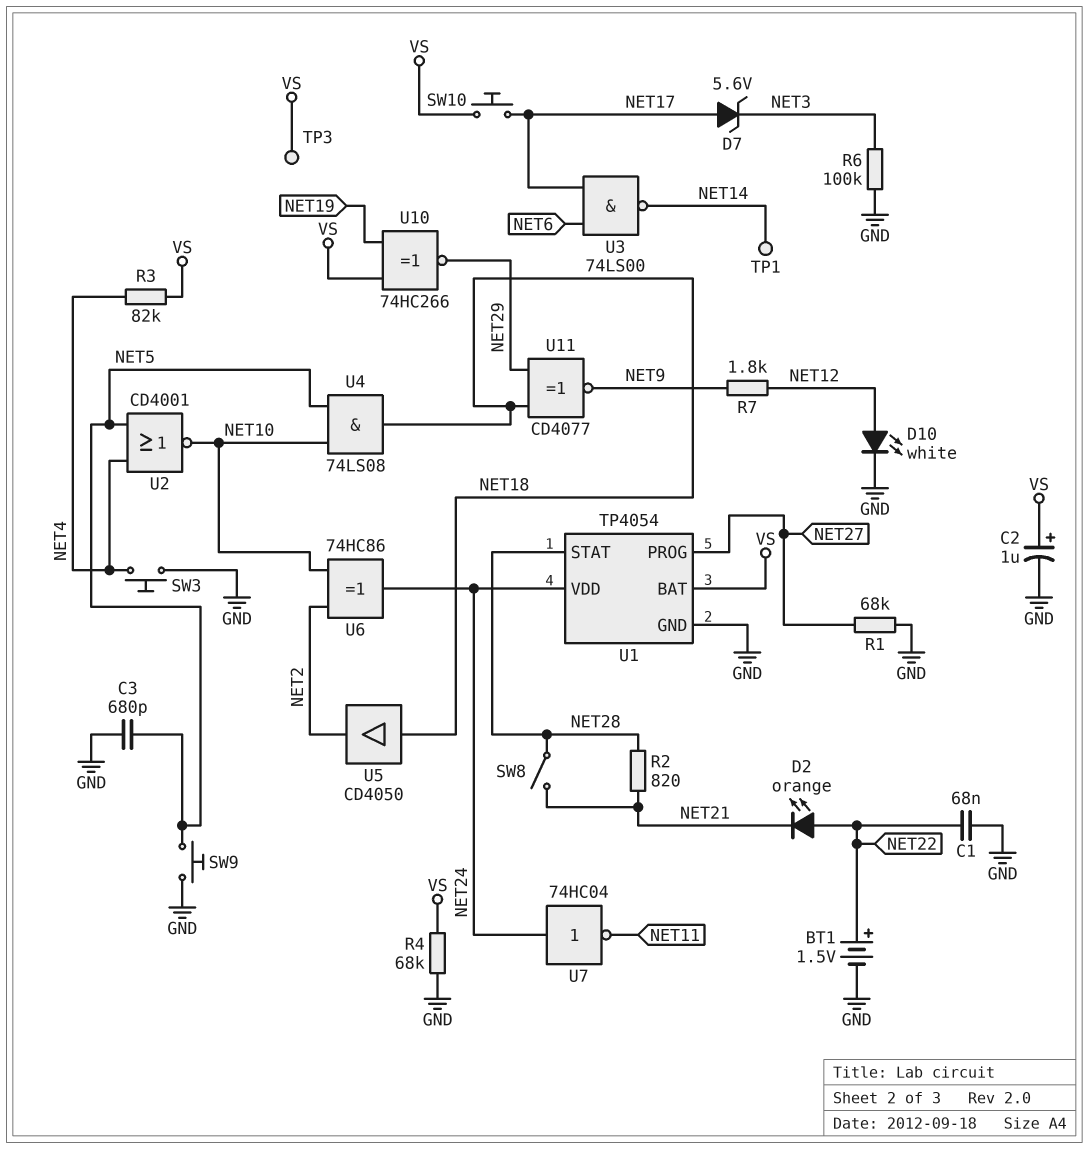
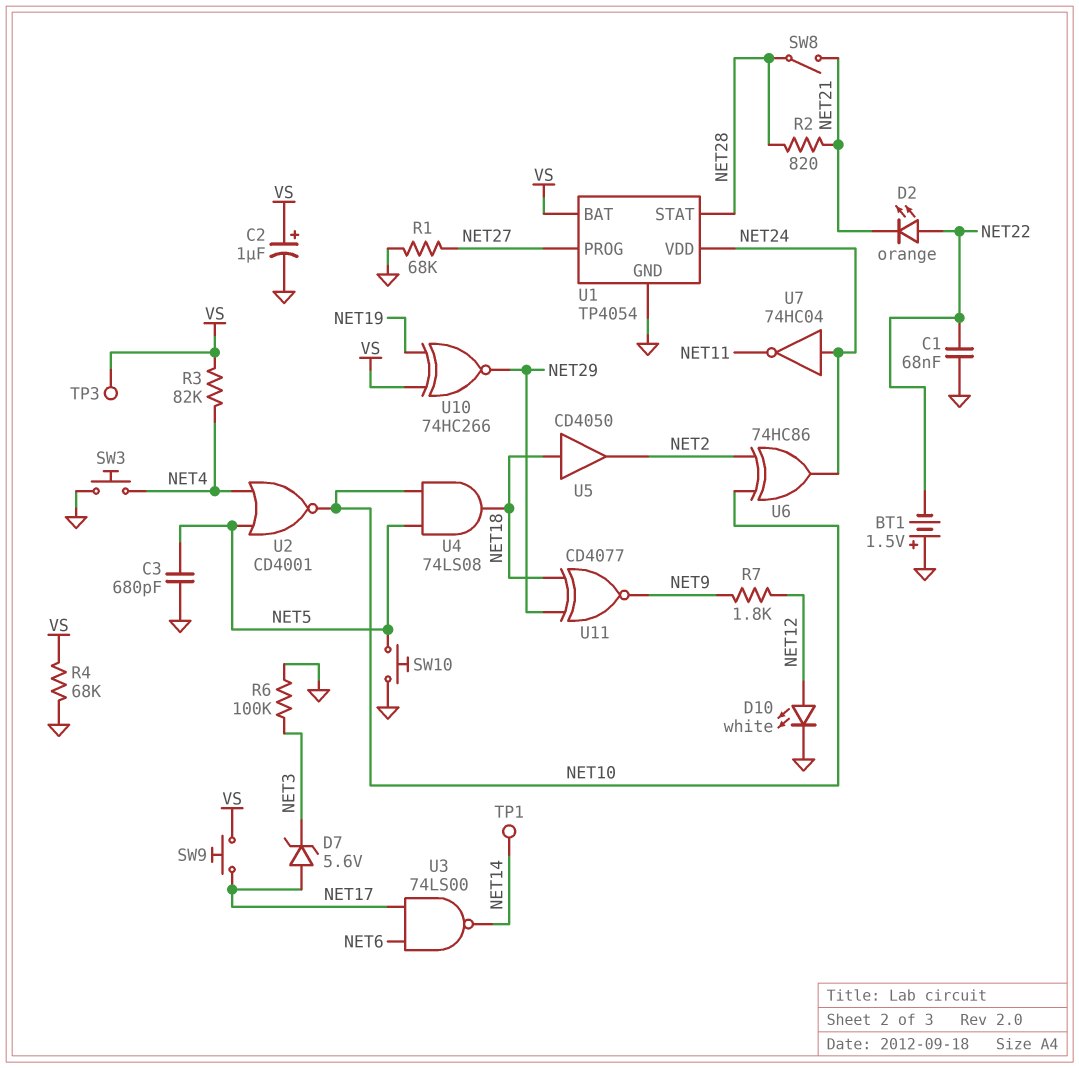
BT1: 1.5V (plus NET22, minus GND) -> 1.5V (plus GND, minus NET22)
SW9: button (GND, NET5) -> button (NET17, VS)
SW10: button (NET17, VS) -> button (GND, NET5)

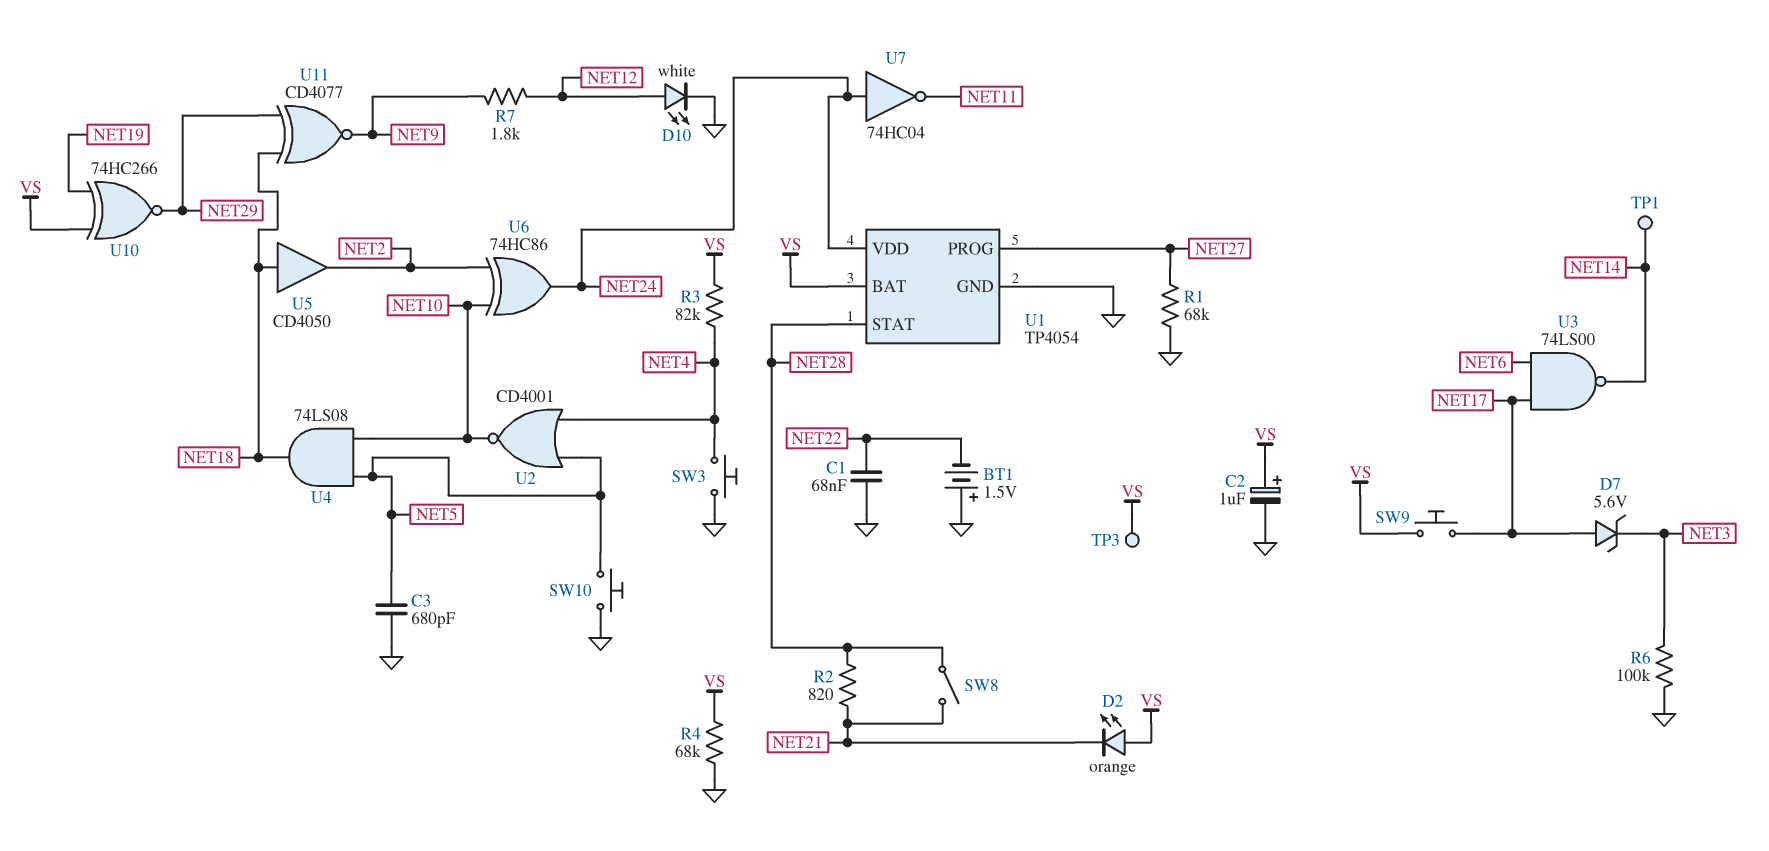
D2: LED orange (A NET22, K NET21) -> LED orange (A VS, K NET21)

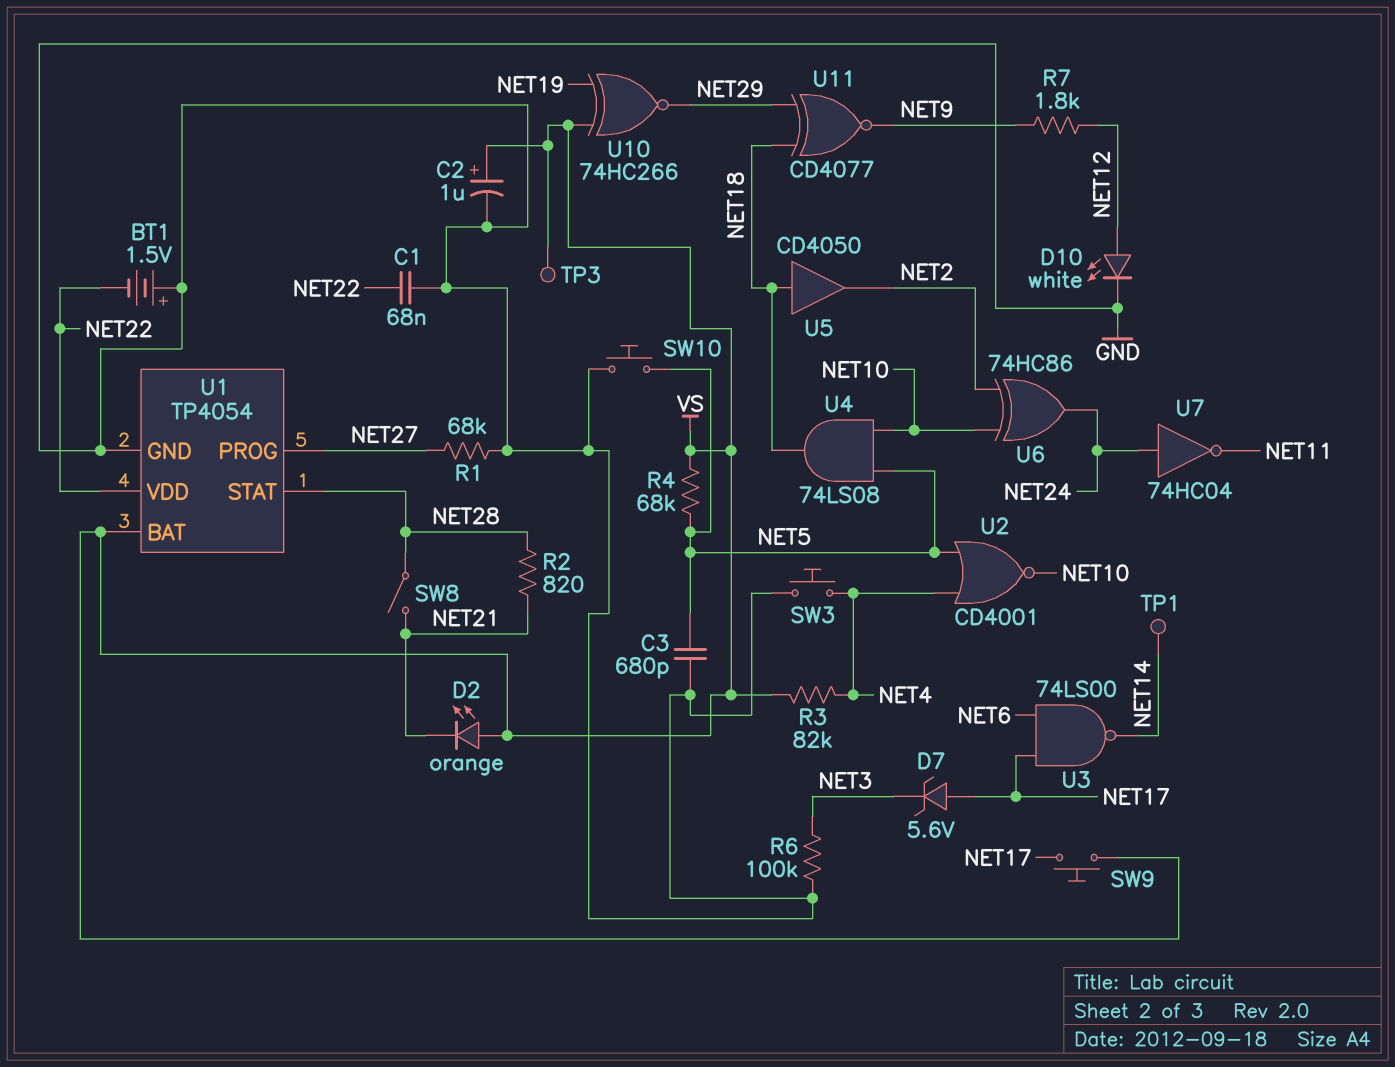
R4: 68k (GND, VS) -> 68k (NET5, VS)
U1 pin VDD: NET24 -> NET22

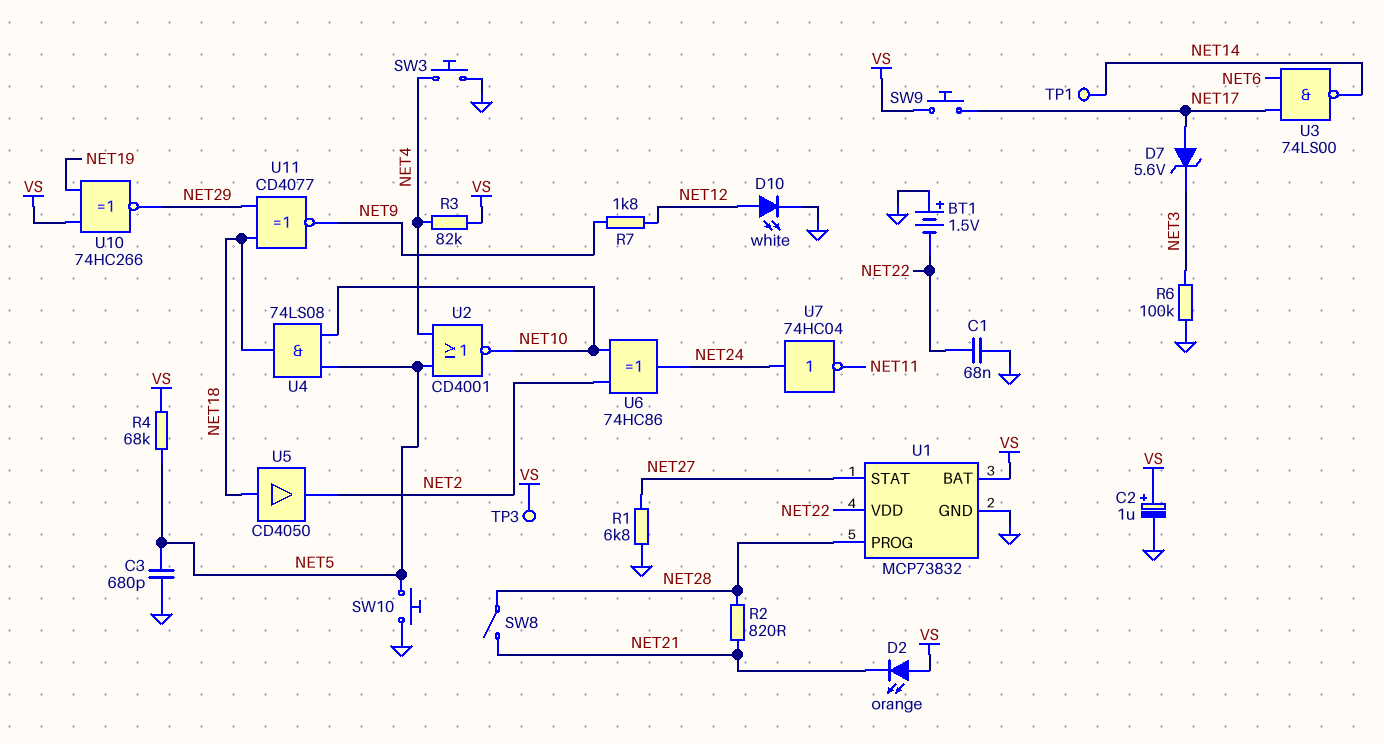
R1: 68k (GND, NET27) -> 6.8k (GND, NET27)
U1: TP4054 -> MCP73832
U1 pin PROG: NET27 -> NET28
U1 pin STAT: NET28 -> NET27

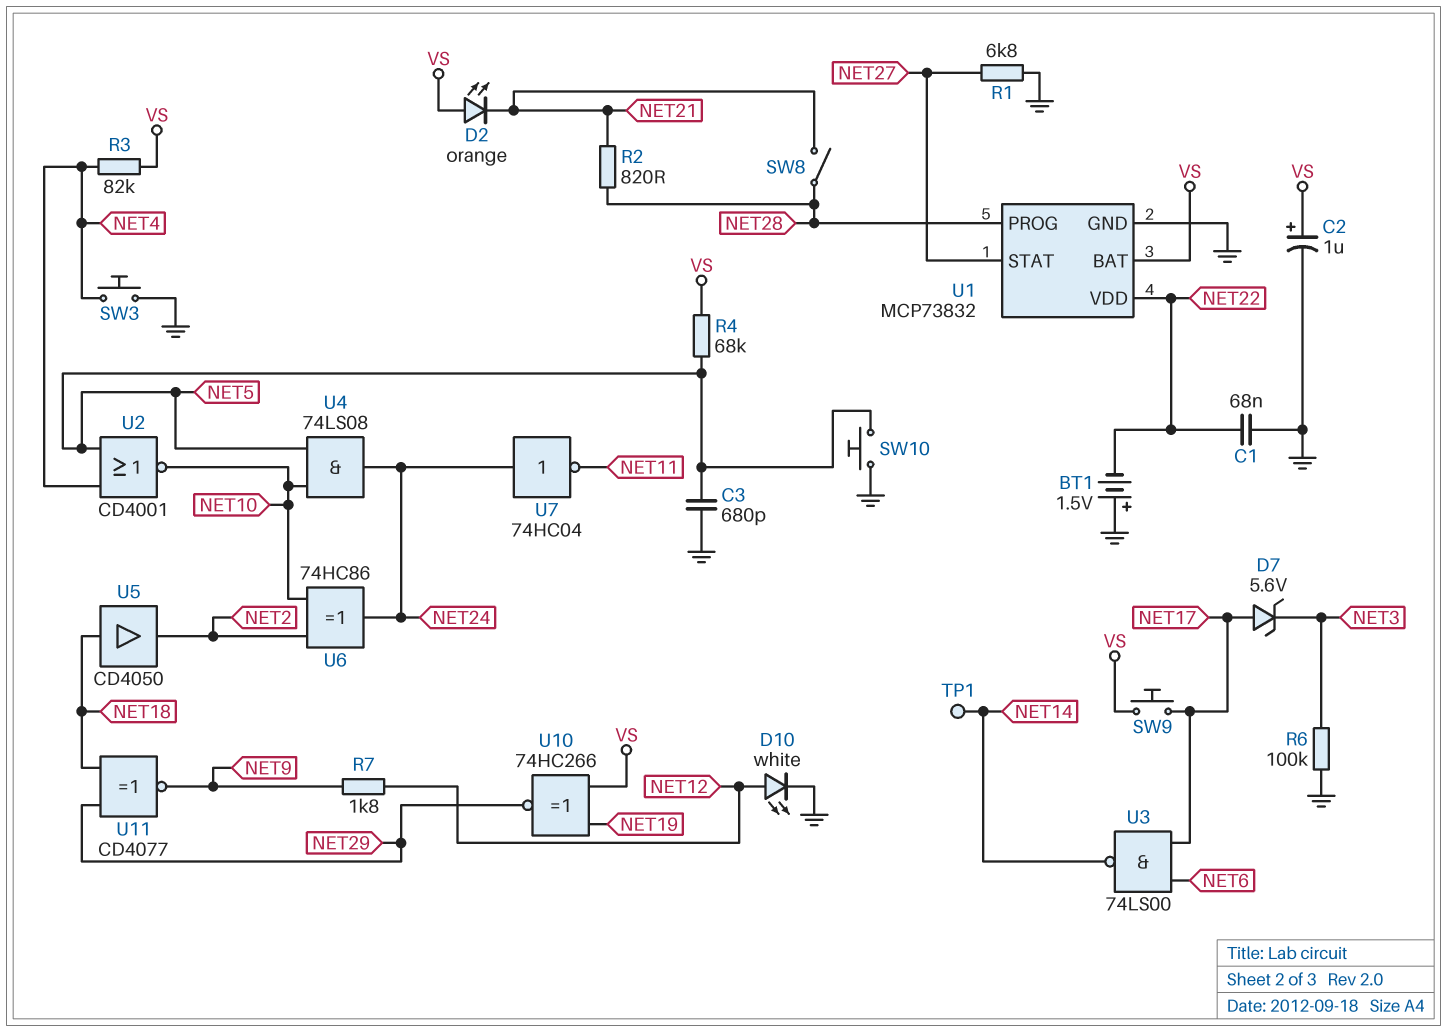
TP3: test point (VS) -> none
U4: AND 74LS08 (in NET5, in NET10, out NET18) -> AND 74LS08 (in NET5, in NET10, out NET24)

